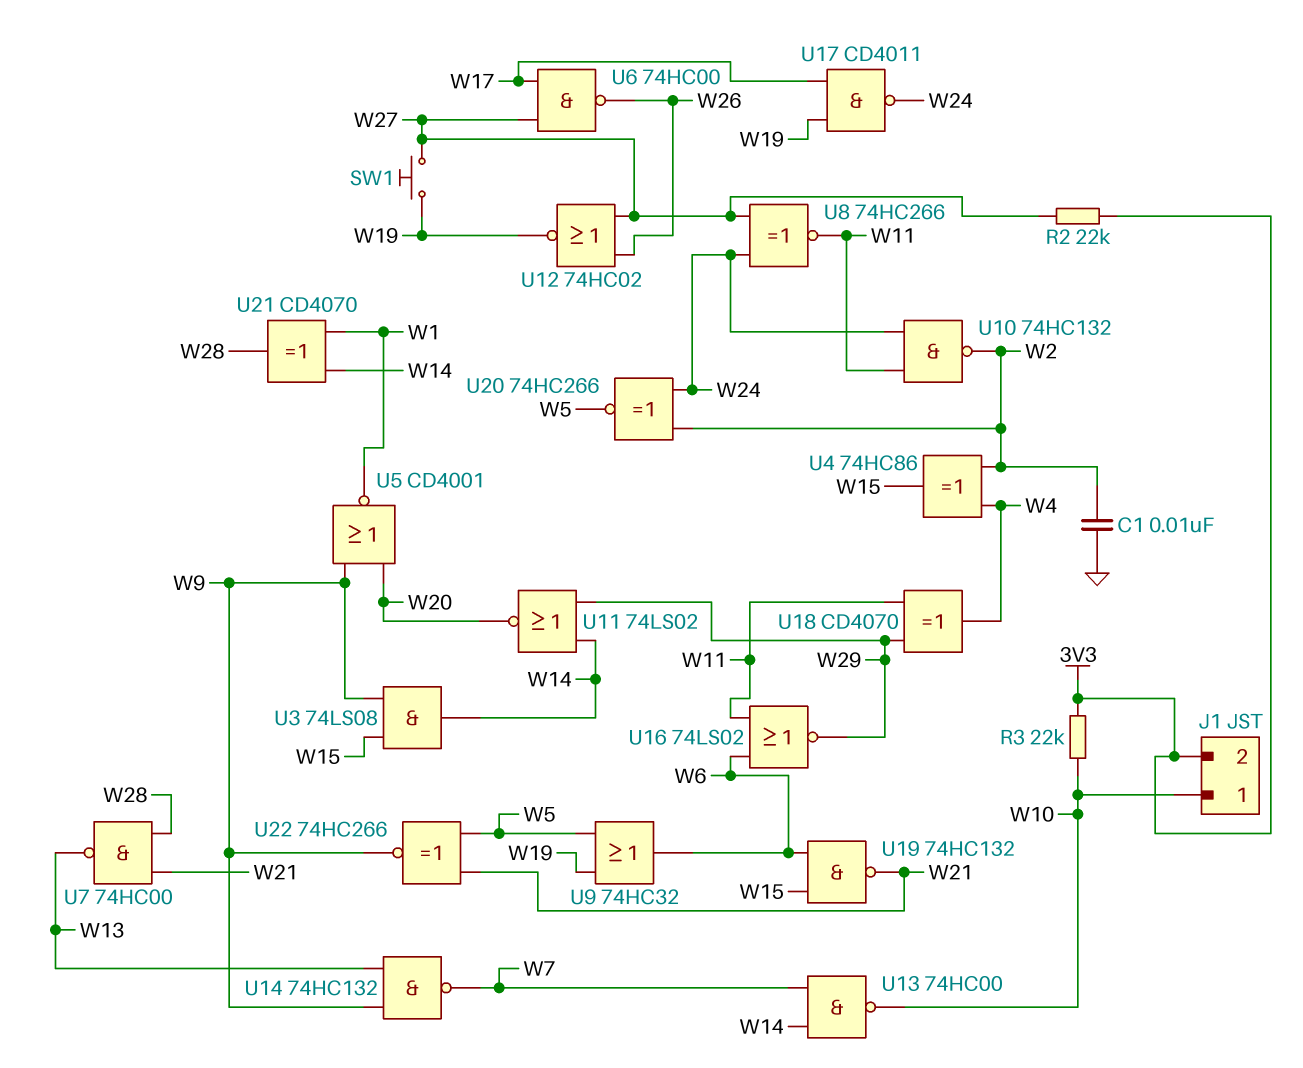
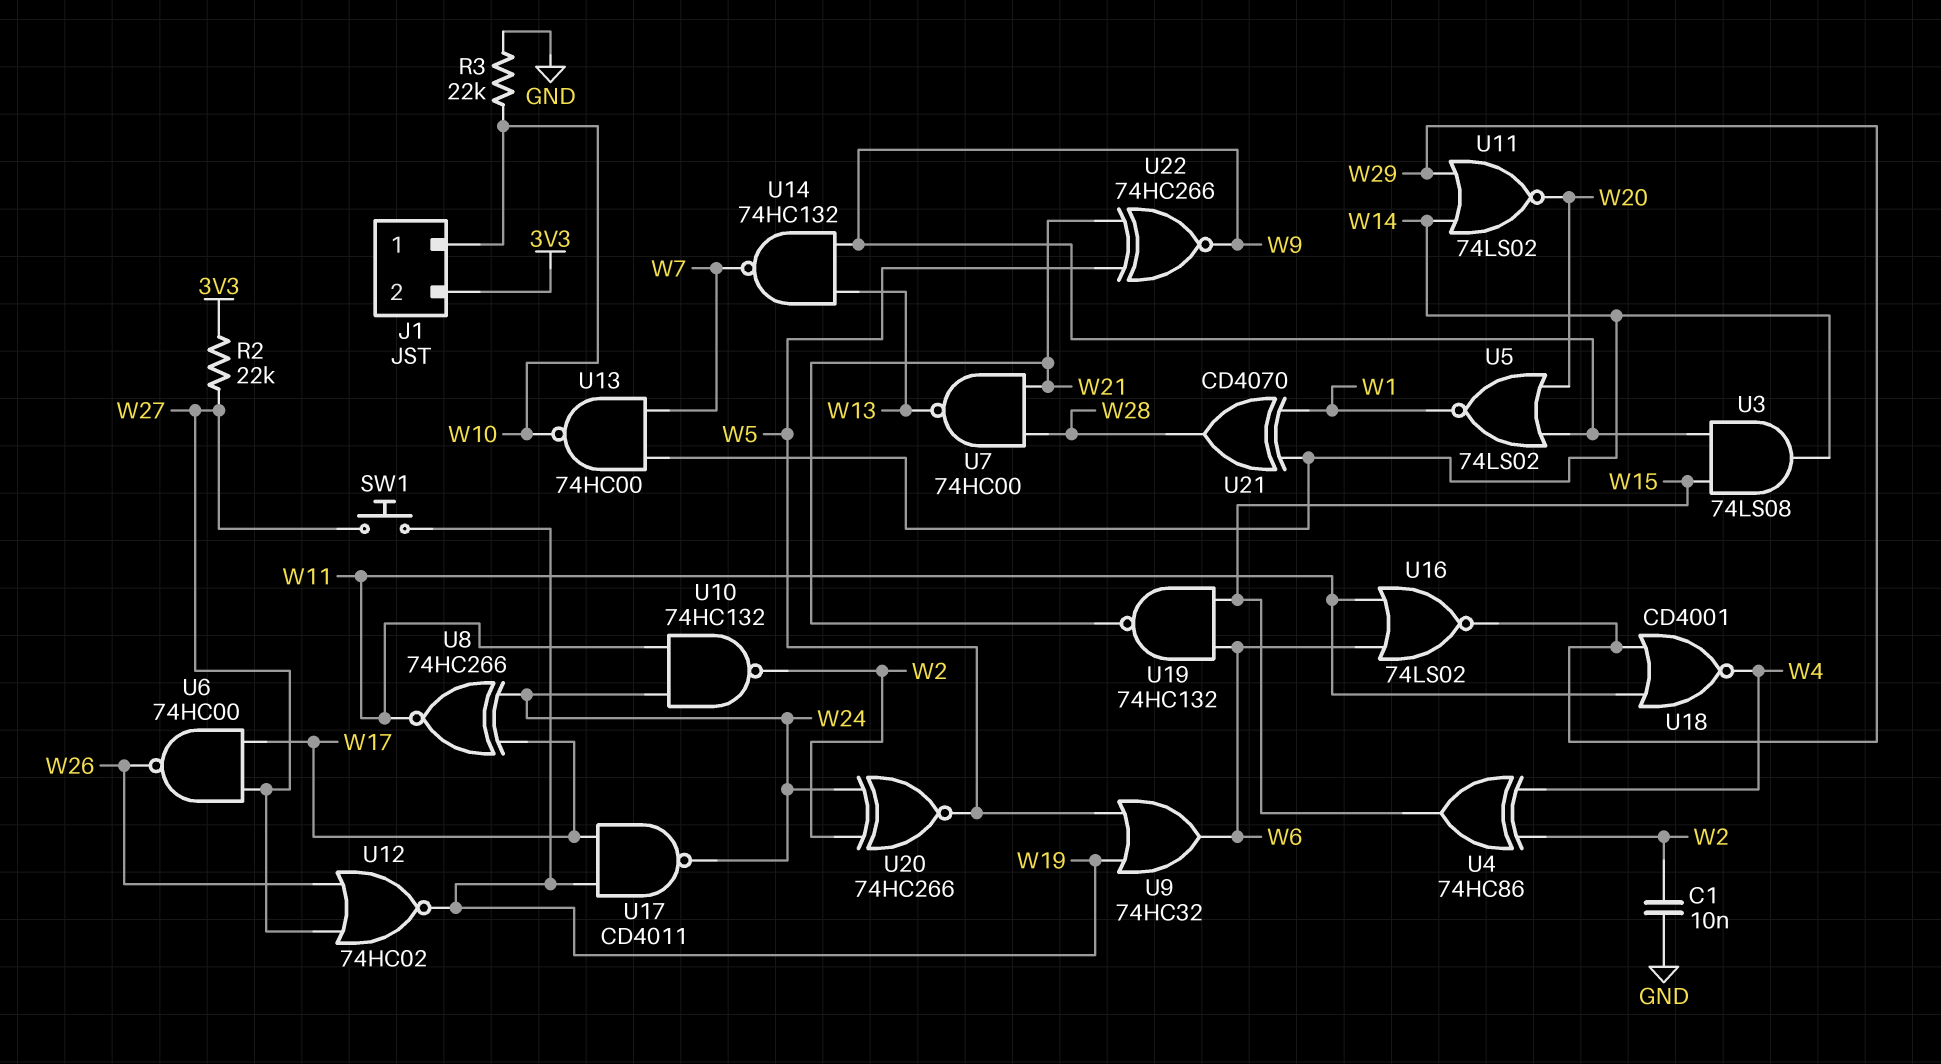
R3: 22k (3V3, W10) -> 22k (GND, W10)
U5: NOR CD4001 (in W9, in W20, out W1) -> NOR 74LS02 (in W9, in W20, out W1)
U8: XNOR 74HC266 (in W24, in W27, out W11) -> XNOR 74HC266 (in W17, in W24, out W11)
U18: XOR CD4070 (in W11, in W29, out W4) -> NOR CD4001 (in W11, in W29, out W4)

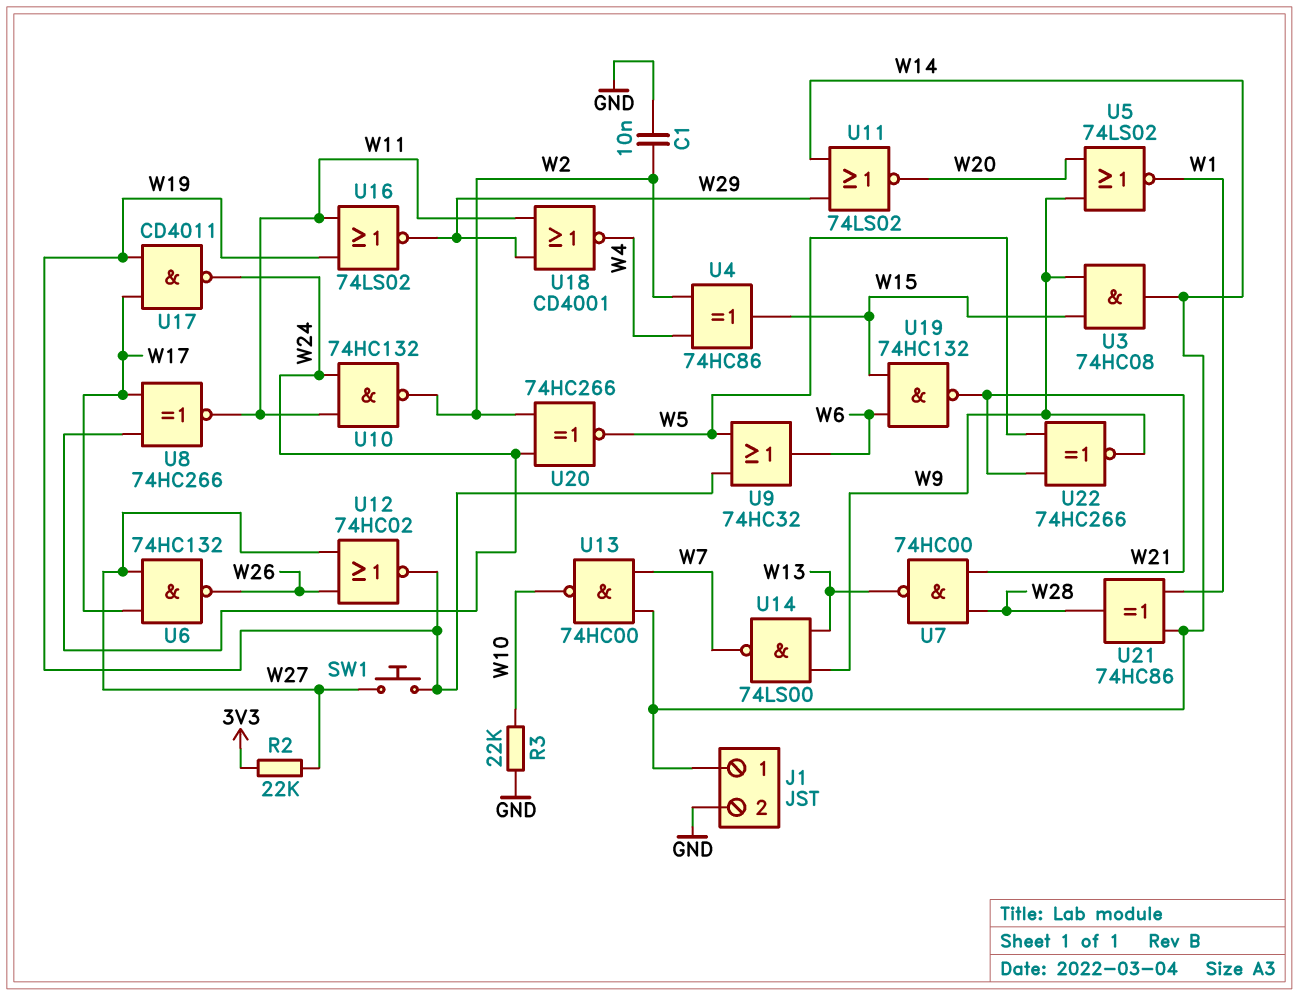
J1 pin 1: W10 -> W14
J1 pin 2: 3V3 -> GND
U3: AND 74LS08 (in W9, in W15, out W14) -> AND 74HC08 (in W9, in W15, out W14)
U6: NAND 74HC00 (in W17, in W27, out W26) -> NAND 74HC132 (in W17, in W27, out W26)
U14: NAND 74HC132 (in W9, in W13, out W7) -> NAND 74LS00 (in W9, in W13, out W7)
U16: NOR 74LS02 (in W6, in W11, out W29) -> NOR 74LS02 (in W11, in W19, out W29)
U21: XOR CD4070 (in W1, in W14, out W28) -> XOR 74HC86 (in W1, in W14, out W28)

